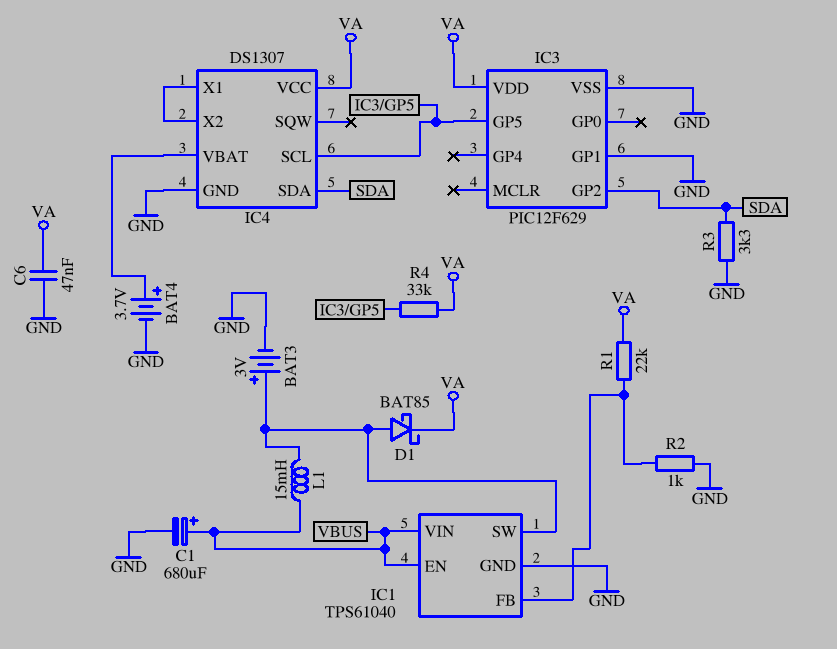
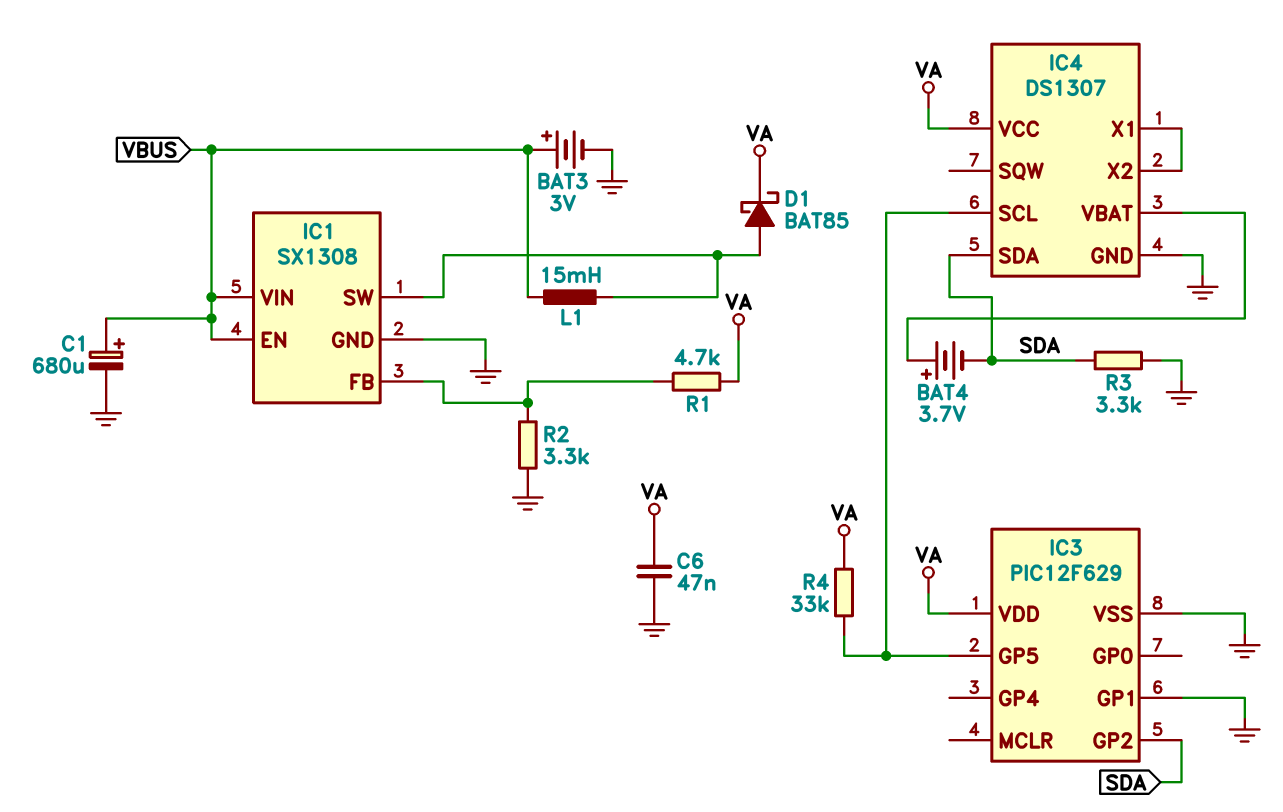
BAT3: 3V (plus IC1/SW, minus GND) -> 3V (plus VBUS, minus GND)
BAT4: 3.7V (plus IC4/VBAT, minus GND) -> 3.7V (plus IC4/VBAT, minus SDA)
IC1: TPS61040 -> SX1308
R1: 22k (IC1/FB, VA) -> 4.7k (IC1/FB, VA)
R2: 1k (GND, IC1/FB) -> 3.3k (GND, IC1/FB)

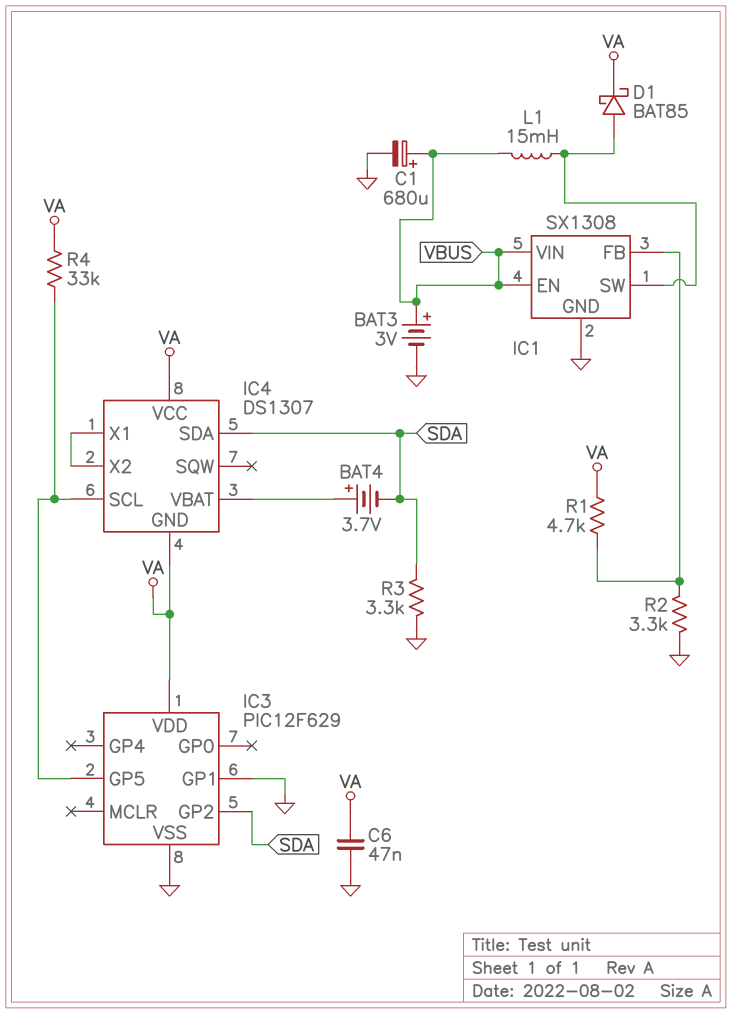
IC4 pin GND: GND -> VA

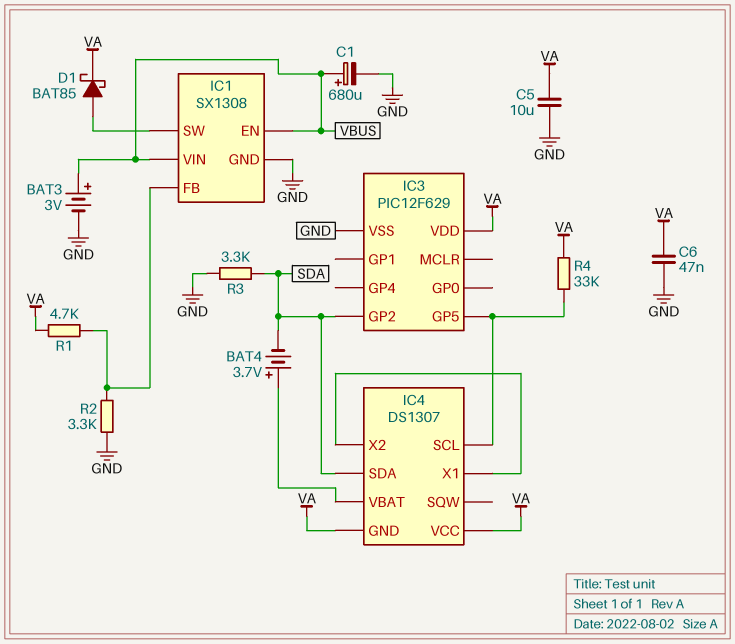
C5: none -> 10uF (GND, VA)
IC3 pin GP1: GND -> none
L1: 15mH (IC1/SW, VBUS) -> none

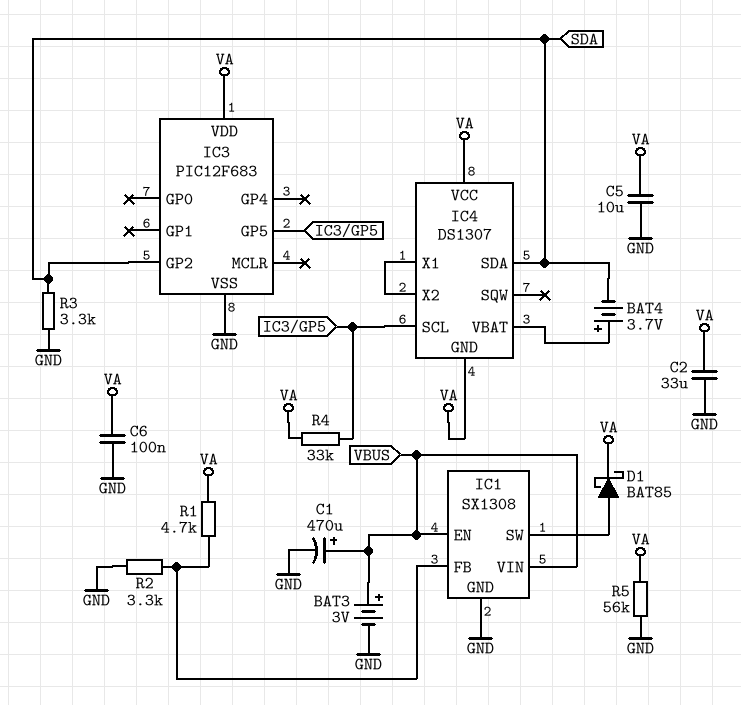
C1: 680uF (plus VBUS, minus GND) -> 470uF (plus VBUS, minus GND)
C2: none -> 33uF (GND, VA)
C6: 47nF (GND, VA) -> 100nF (GND, VA)
IC3: PIC12F629 -> PIC12F683
R5: none -> 56k (GND, VA)

